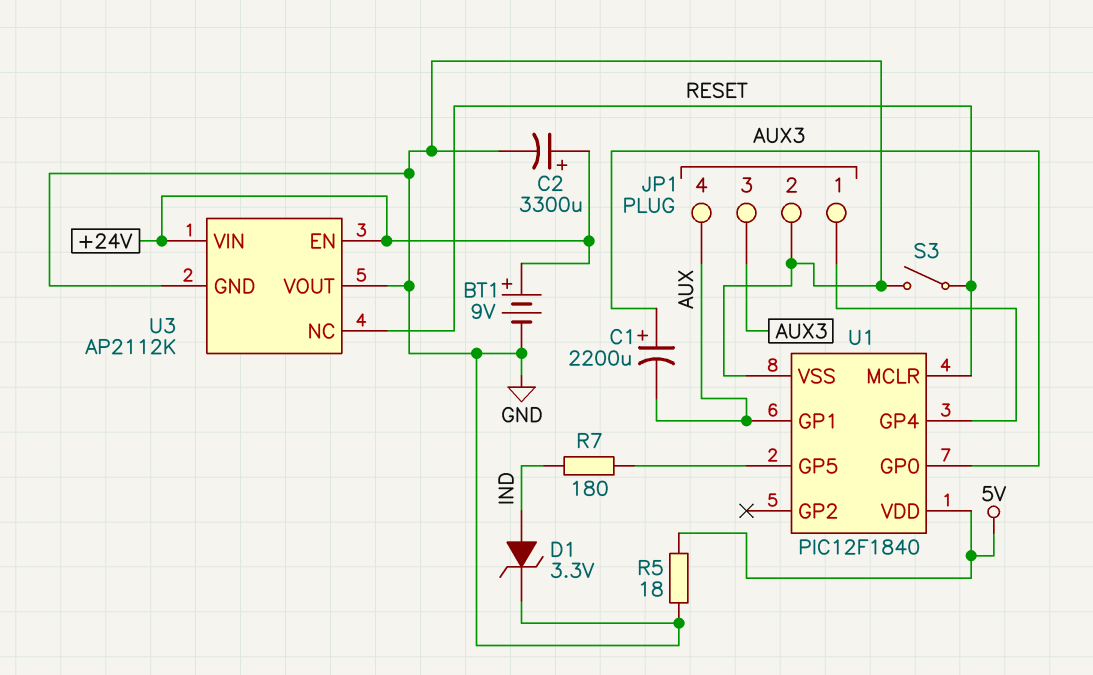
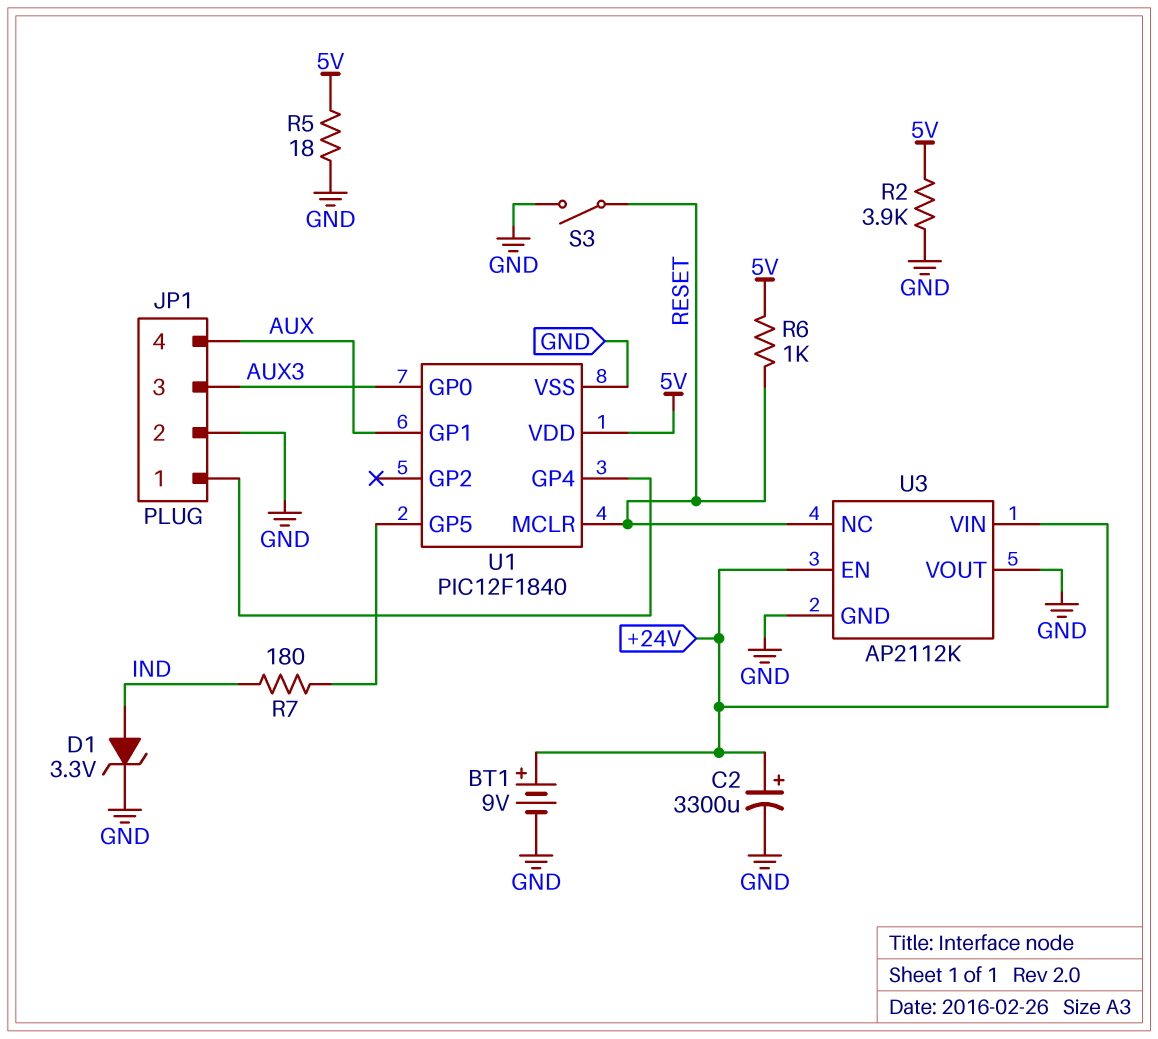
C1: 2200uF (plus AUX3, minus AUX) -> none
R2: none -> 3.9k (5V, GND)
R6: none -> 1k (5V, RESET)

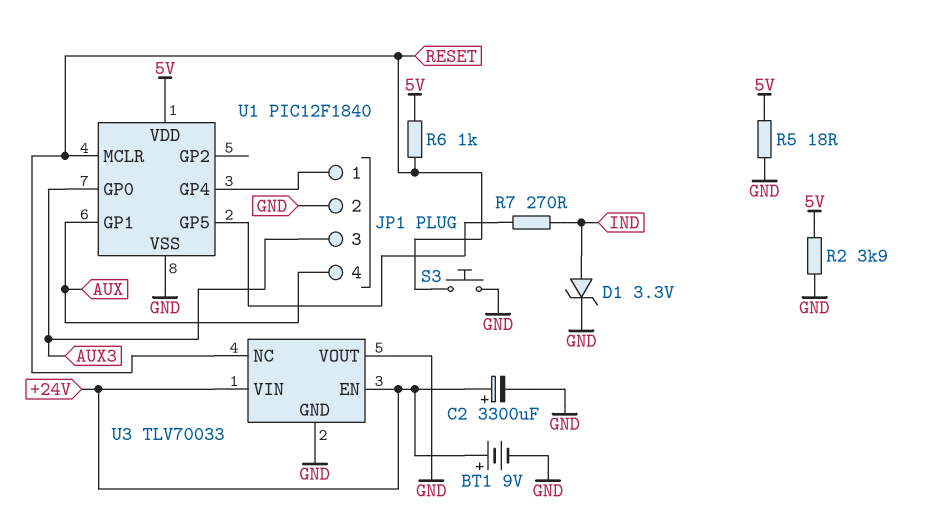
R7: 180 (IND, U1/GP5) -> 270 (IND, U1/GP5)
S3: switch (GND, RESET) -> button (GND, RESET)
U3: AP2112K -> TLV70033

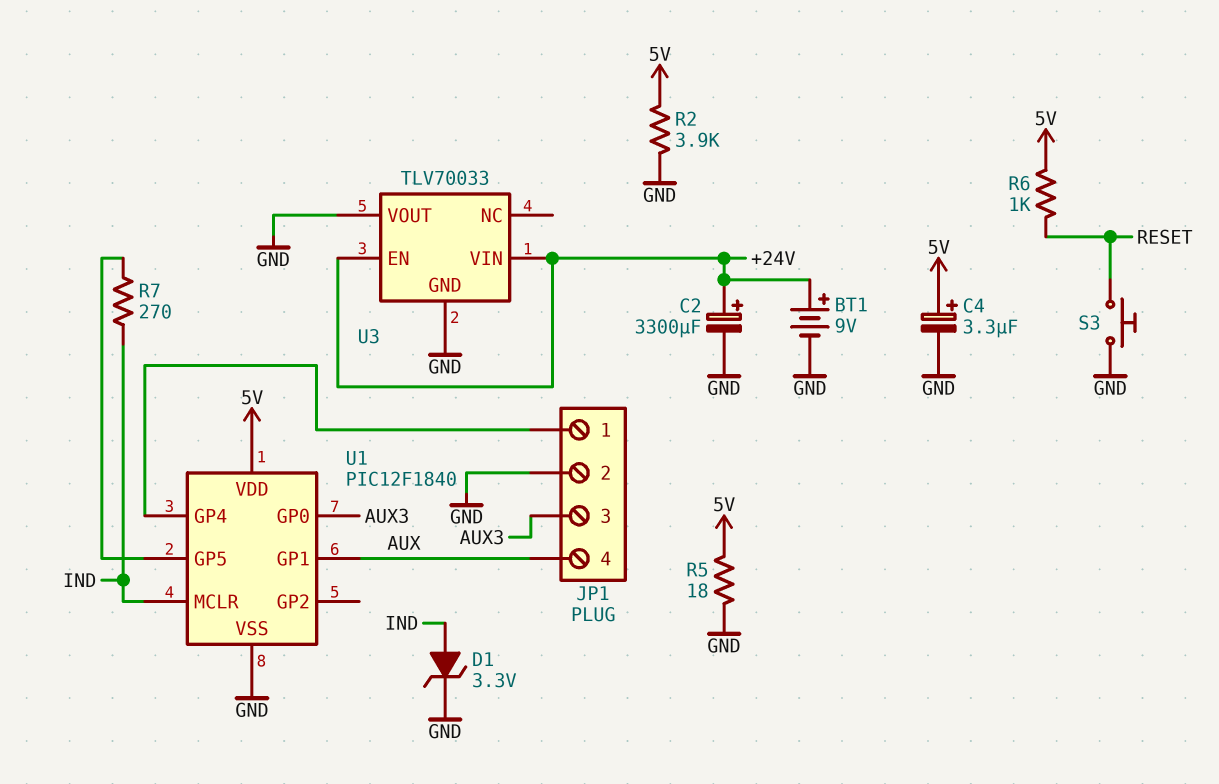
C4: none -> 3.3uF (plus 5V, minus GND)
U1 pin MCLR: RESET -> IND
U3 pin NC: RESET -> none

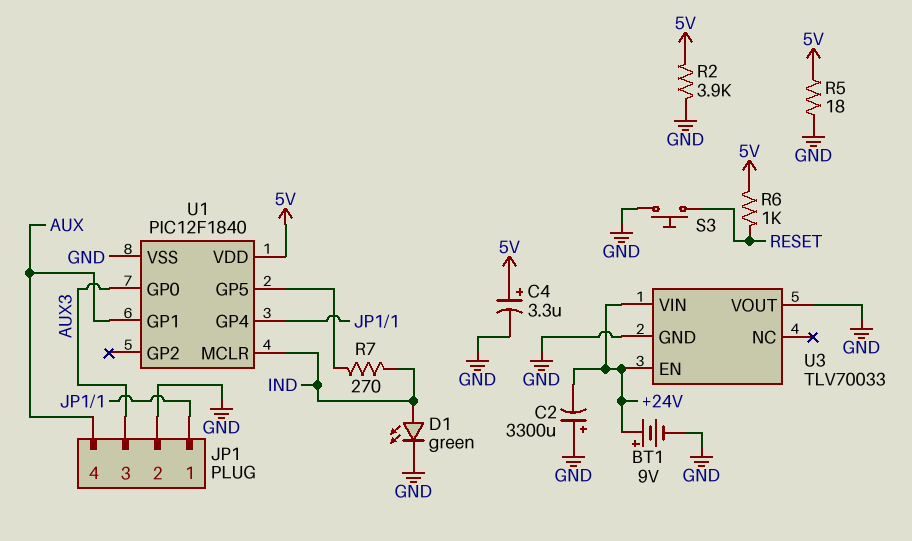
C2: 3300uF (plus +24V, minus GND) -> 3300uF (plus GND, minus +24V)
D1: zener 3.3V (A IND, K GND) -> LED green (A IND, K GND)

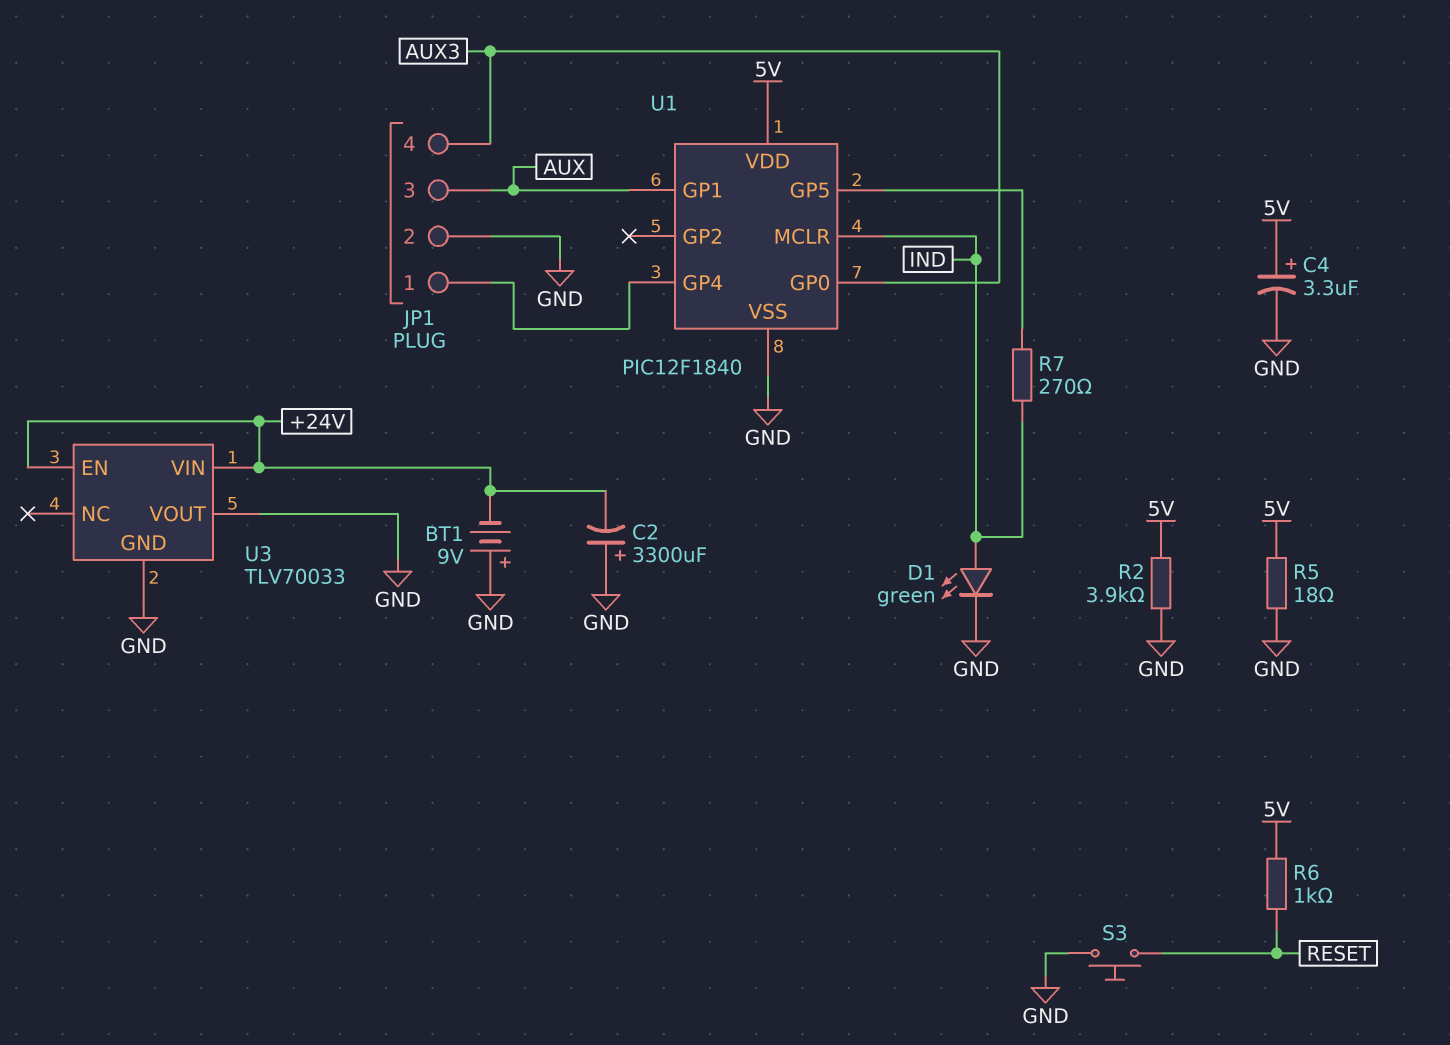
BT1: 9V (plus +24V, minus GND) -> 9V (plus GND, minus +24V)
JP1 pin 3: AUX3 -> AUX
JP1 pin 4: AUX -> AUX3

